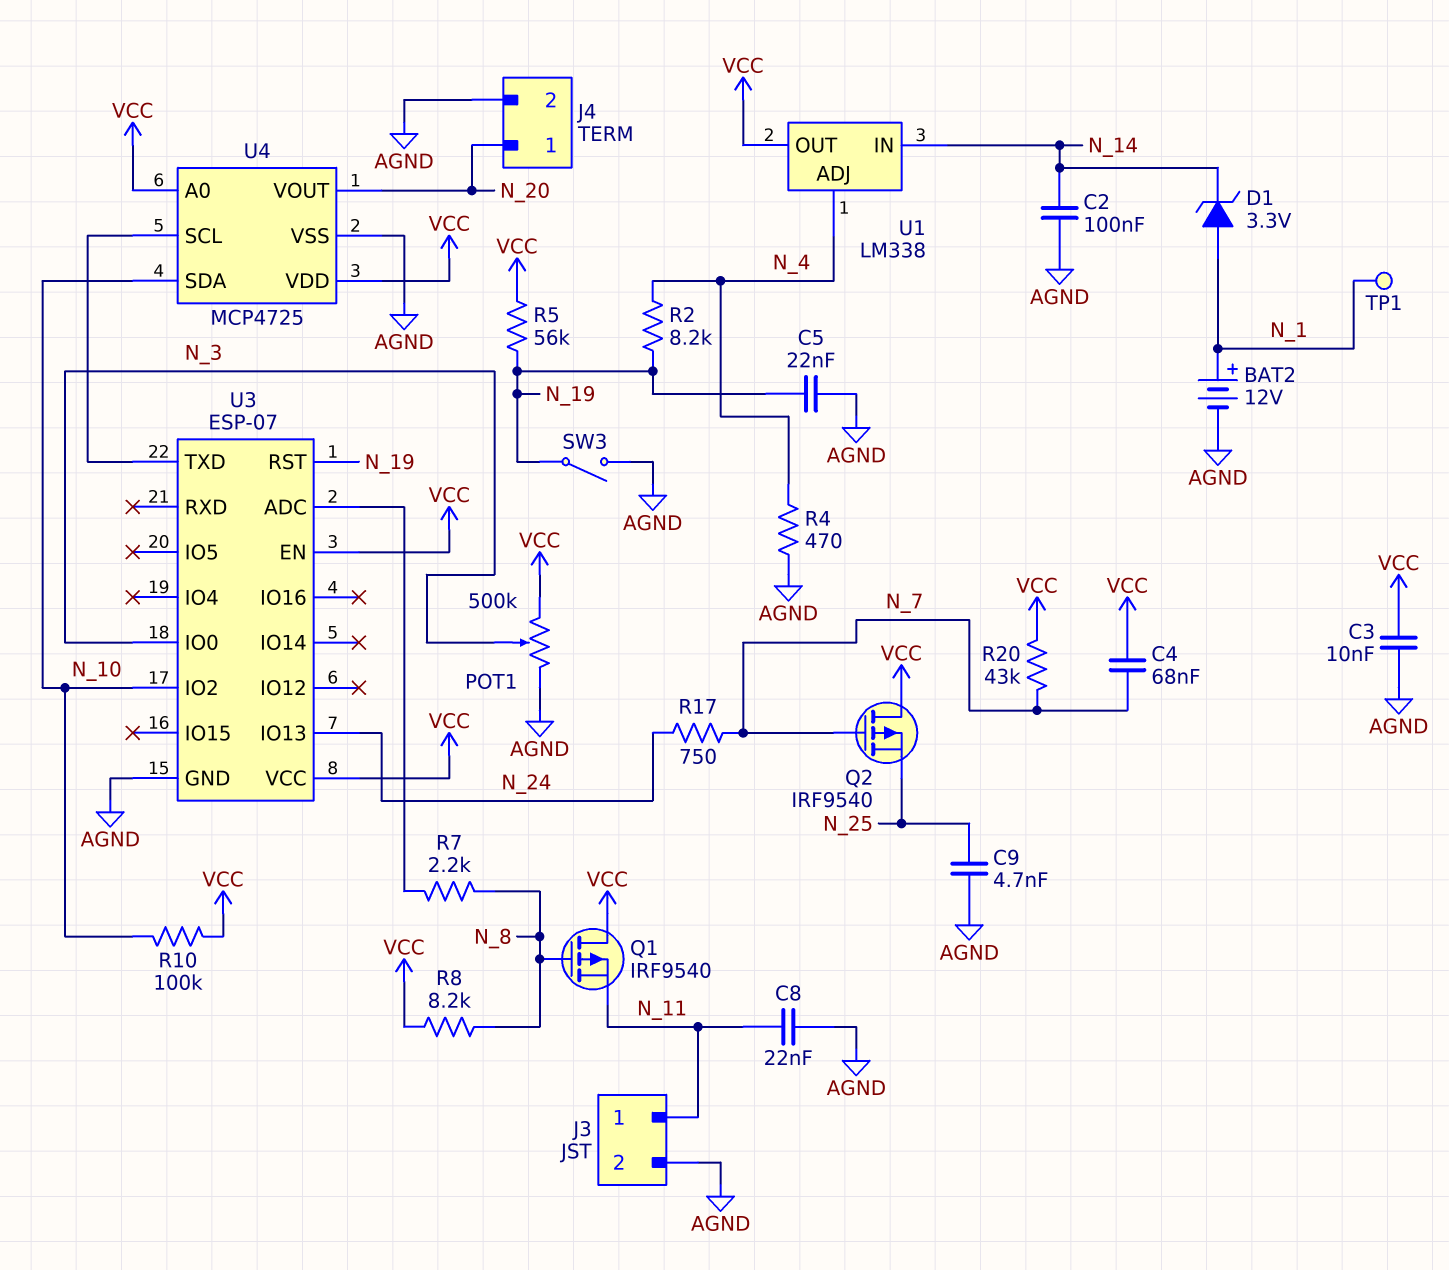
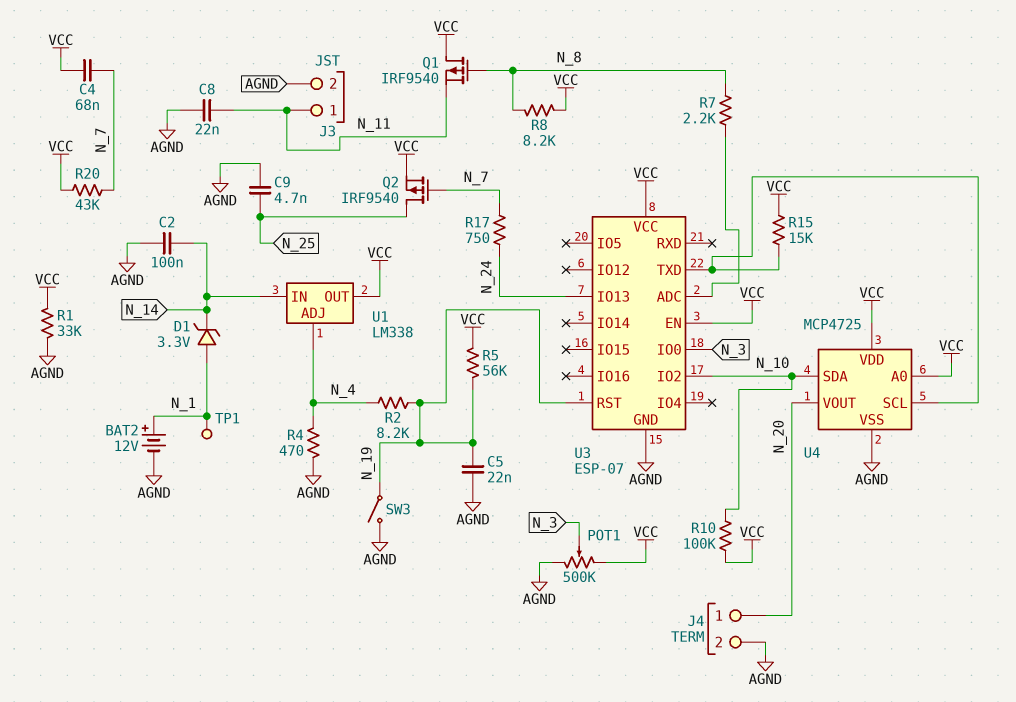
C3: 10nF (AGND, VCC) -> none
Q2: PMOS IRF9540 (G N_7, D VCC, S N_25) -> PMOS IRF9540 (G N_7, D N_25, S VCC)
R1: none -> 33k (AGND, VCC)
R15: none -> 15k (U3/TXD, VCC)

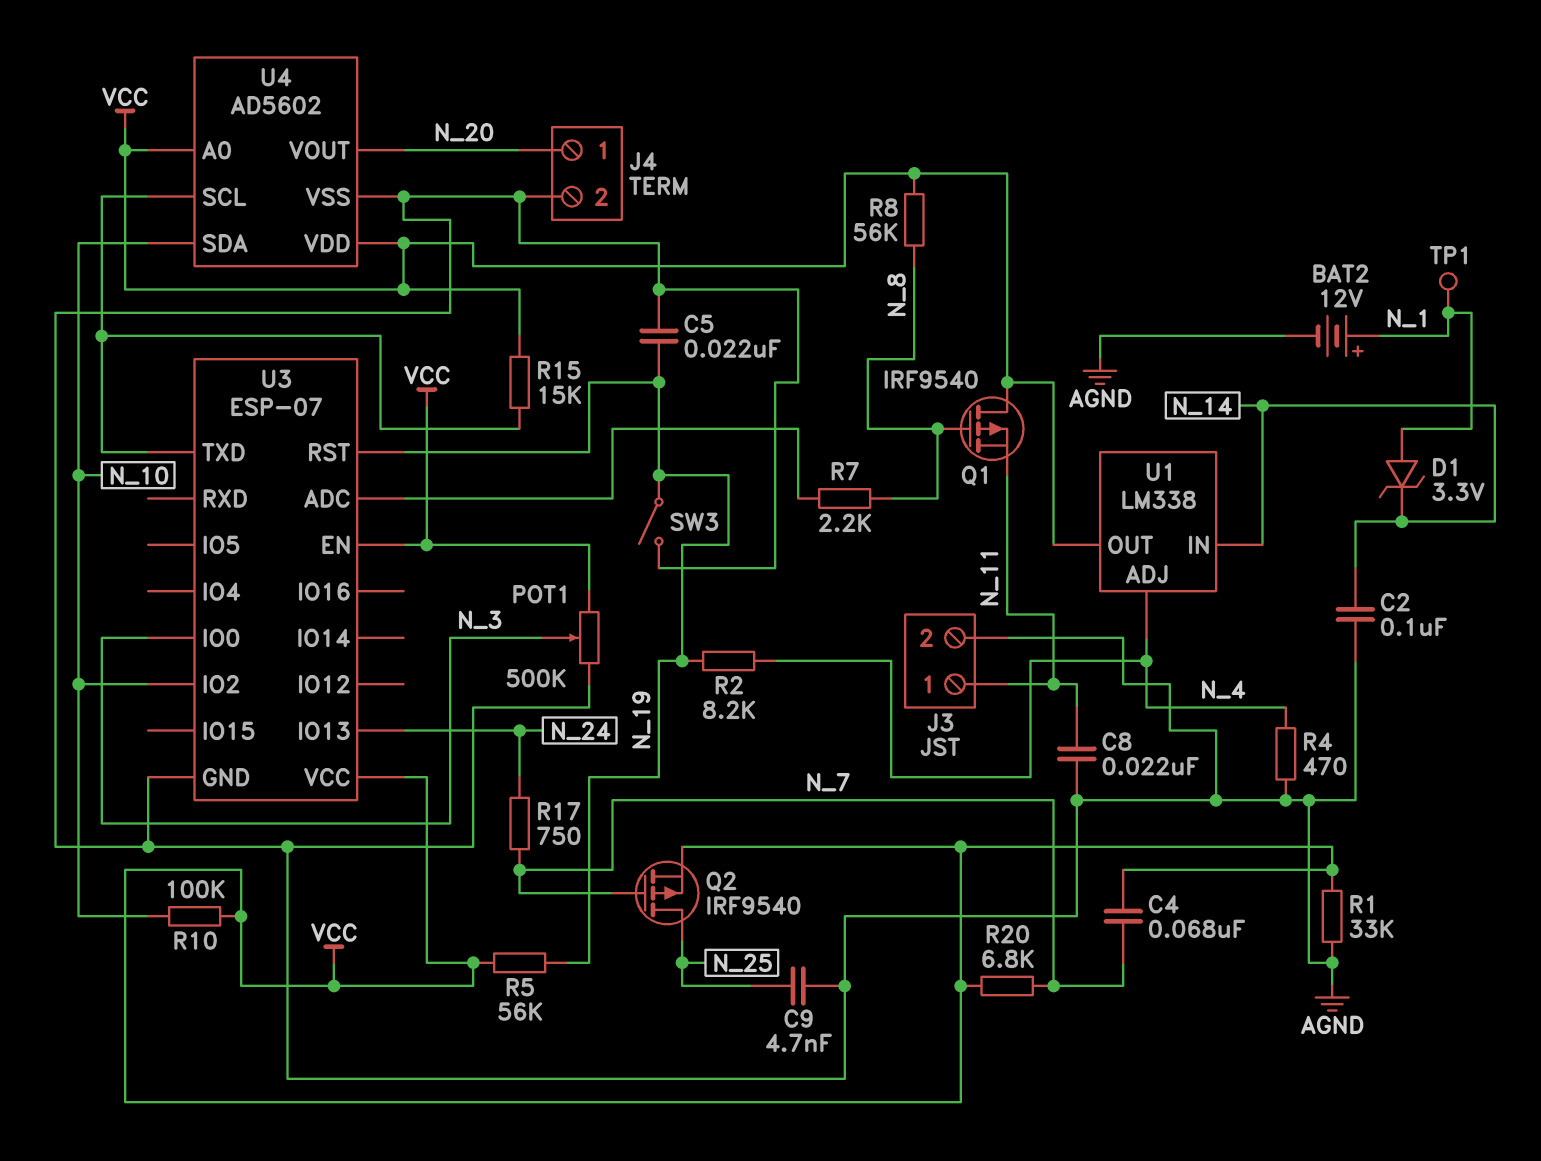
R8: 8.2k (N_8, VCC) -> 56k (N_8, VCC)
R20: 43k (N_7, VCC) -> 6.8k (N_7, VCC)
U4: MCP4725 -> AD5602

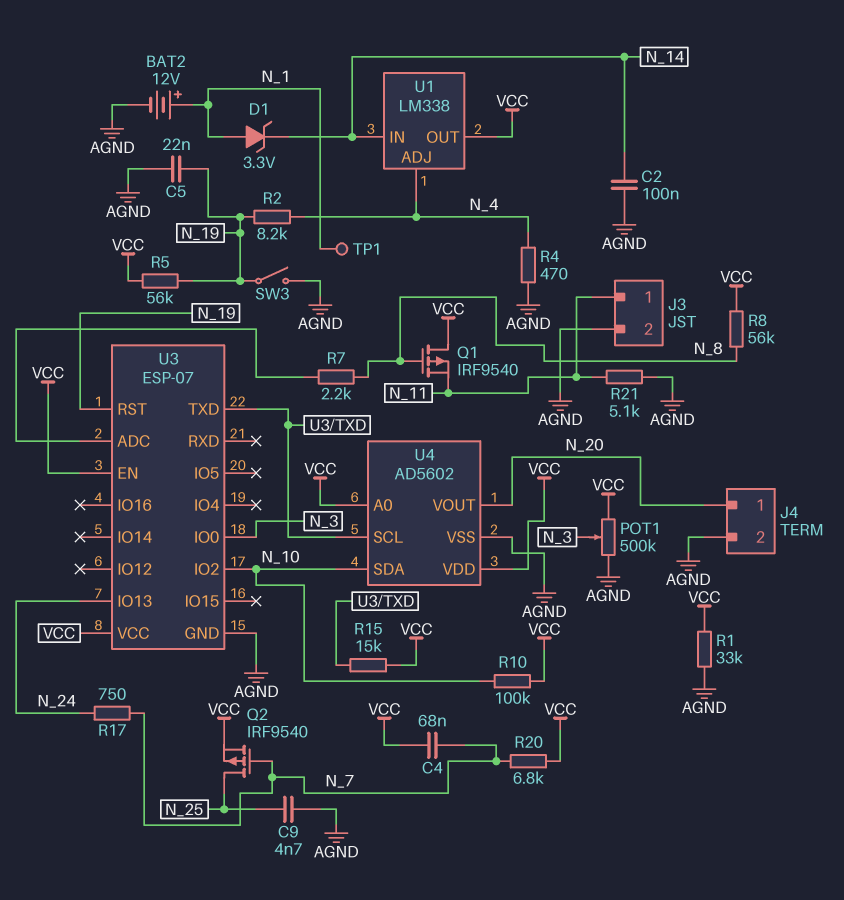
C8: 22nF (AGND, N_11) -> none
R21: none -> 5.1k (AGND, N_11)

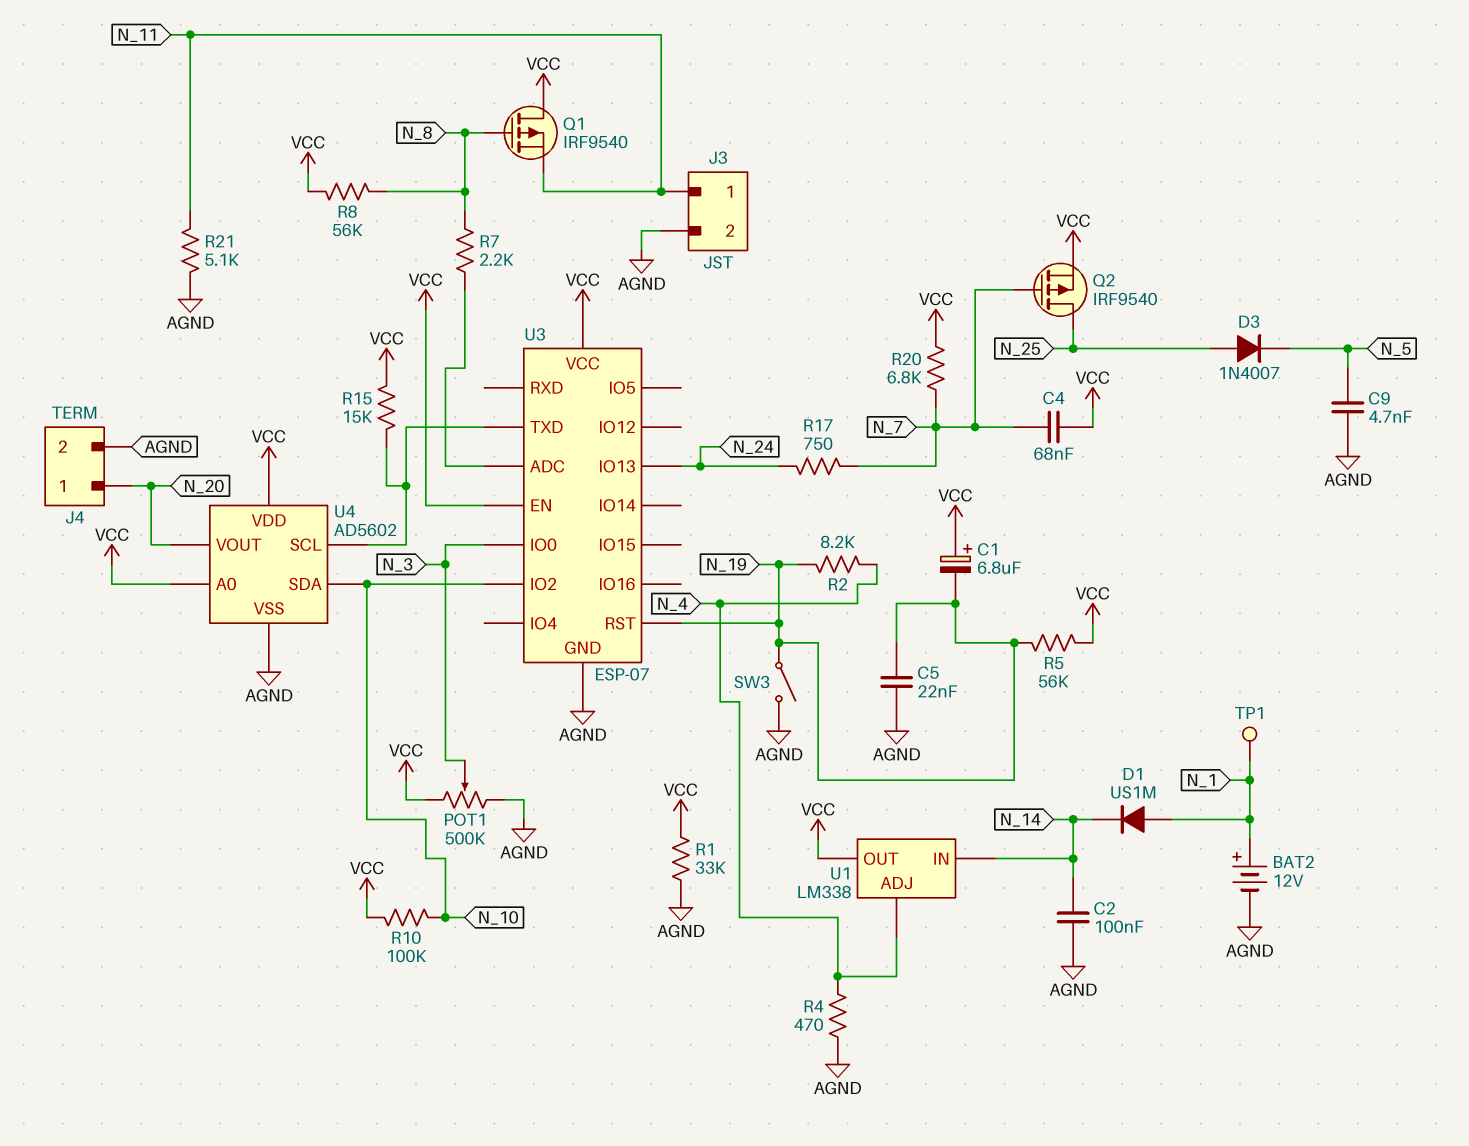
C1: none -> 6.8uF (plus VCC, minus N_19)
C9: 4.7nF (AGND, N_25) -> 4.7nF (AGND, N_5)
D1: zener 3.3V (A N_1, K N_14) -> diode US1M (A N_1, K N_14)
D3: none -> diode 1N4007 (A N_25, K N_5)

